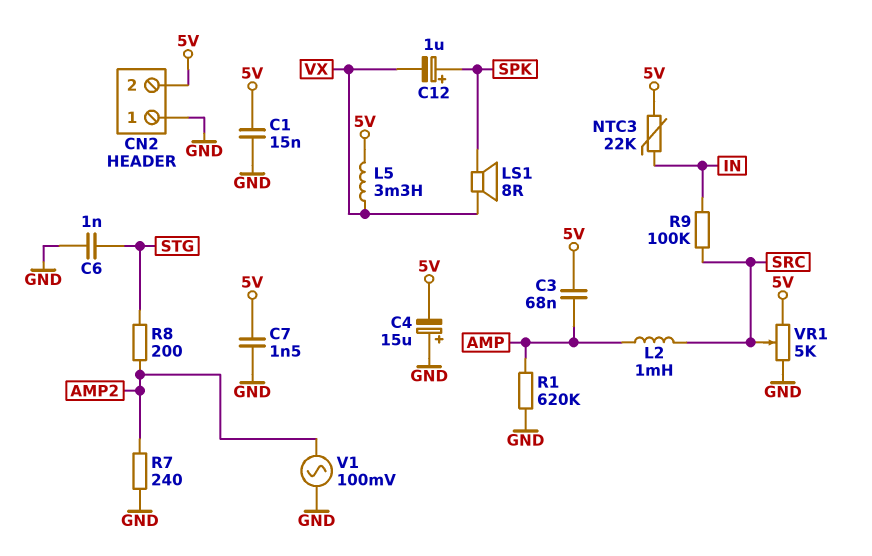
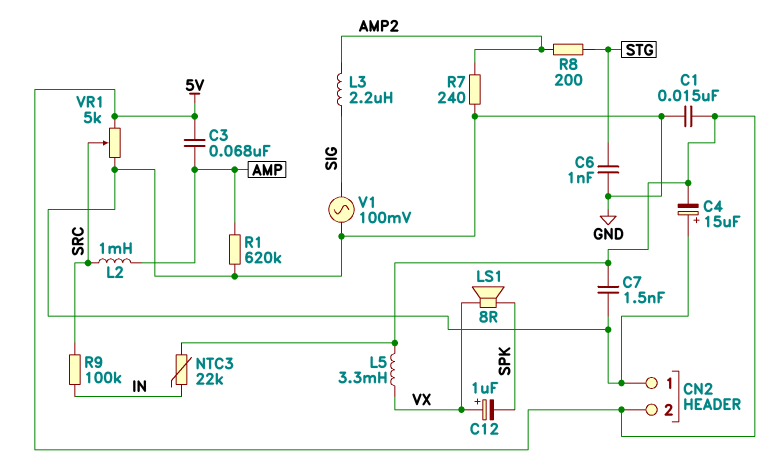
C12: 1uF (plus SPK, minus VX) -> 1uF (plus VX, minus SPK)
L3: none -> 2.2uH (AMP2, SIG)
V1: AC 100mV (AMP2, GND) -> AC 100mV (GND, SIG)

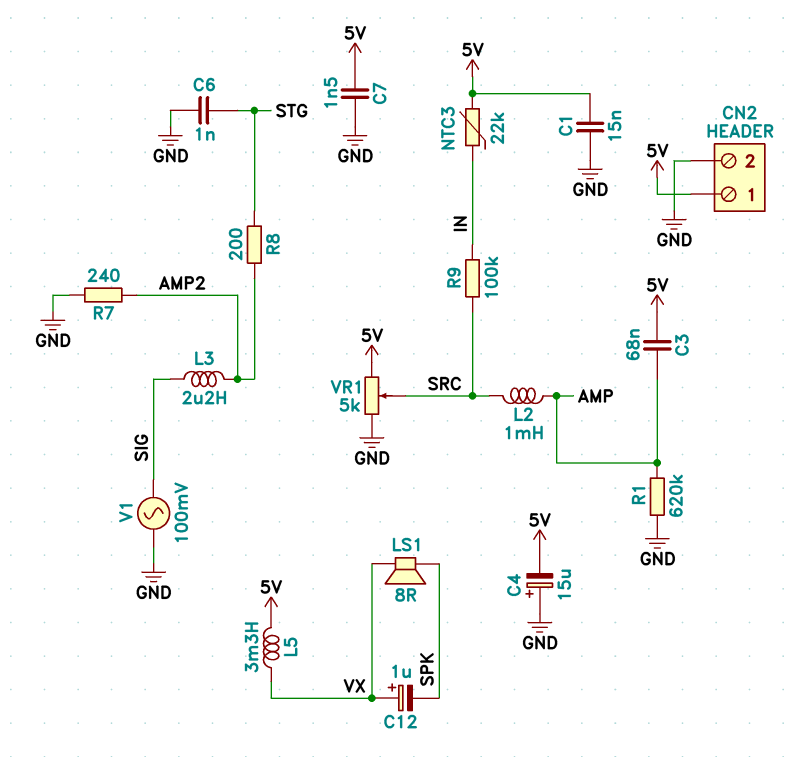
CN2 pin 1: GND -> 5V
CN2 pin 2: 5V -> GND

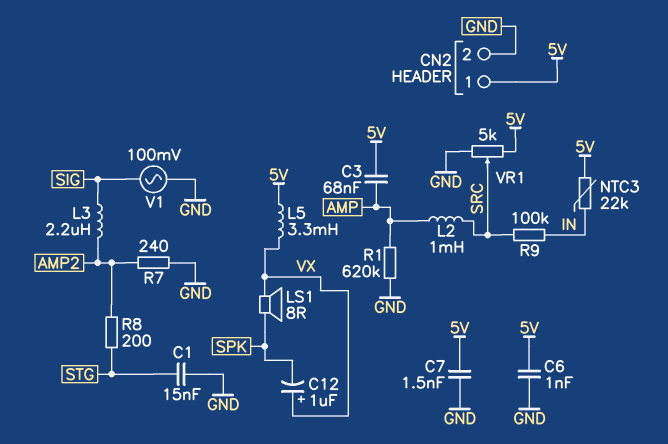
C1: 15nF (5V, GND) -> 15nF (GND, STG)
C4: 15uF (plus GND, minus 5V) -> none
C6: 1nF (GND, STG) -> 1nF (5V, GND)

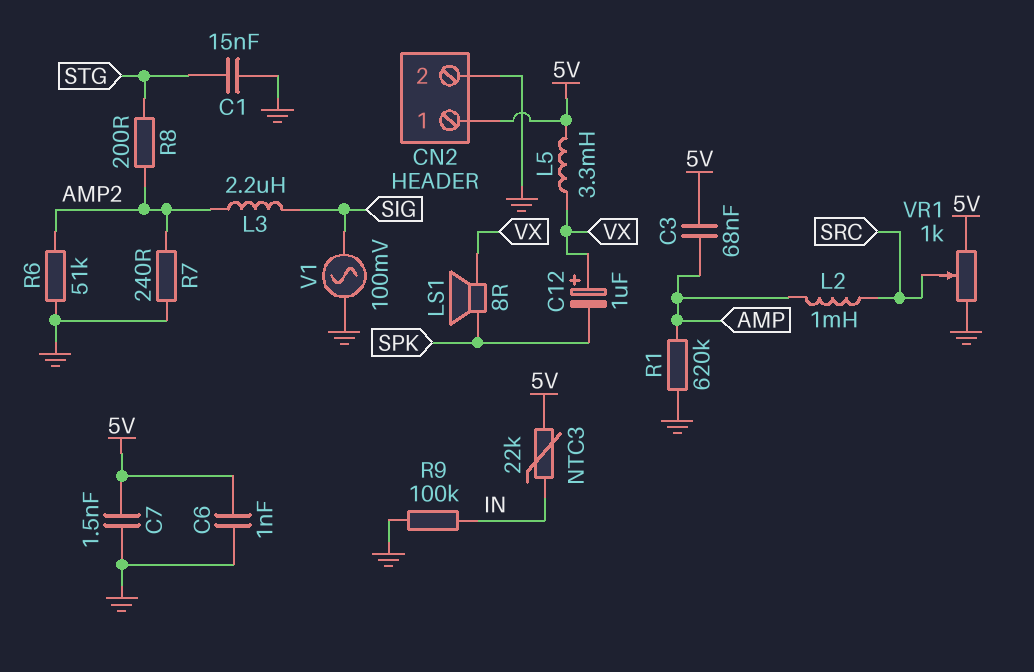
R6: none -> 51k (AMP2, GND)
R9: 100k (IN, SRC) -> 100k (GND, IN)
VR1: 5k (5V, GND, wiper SRC) -> 1k (5V, GND, wiper SRC)

